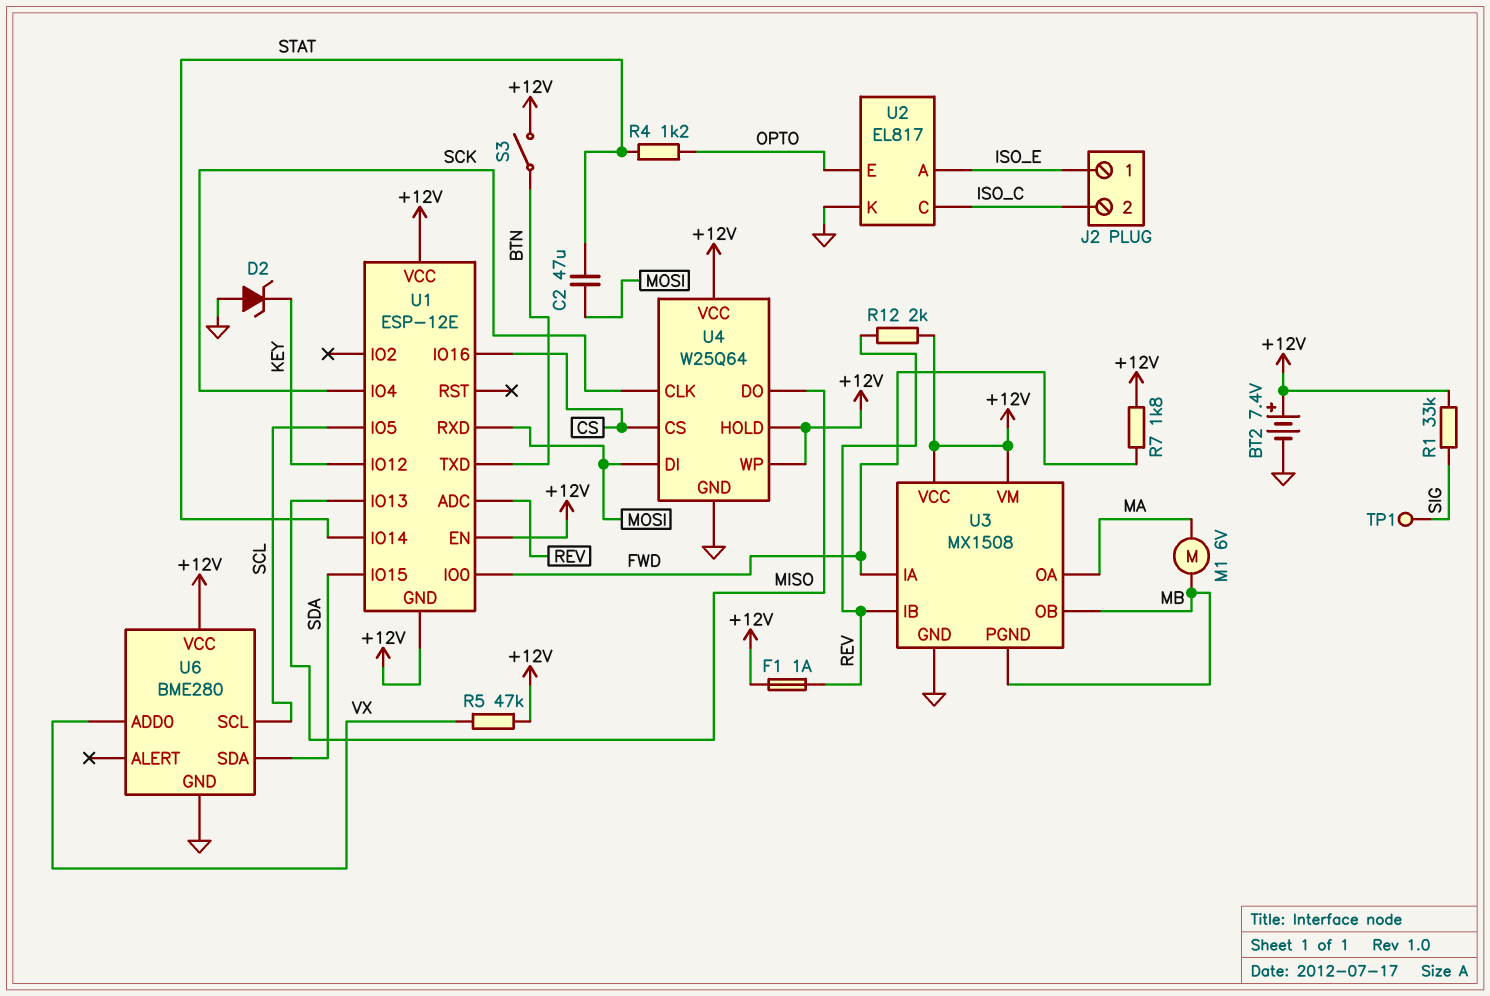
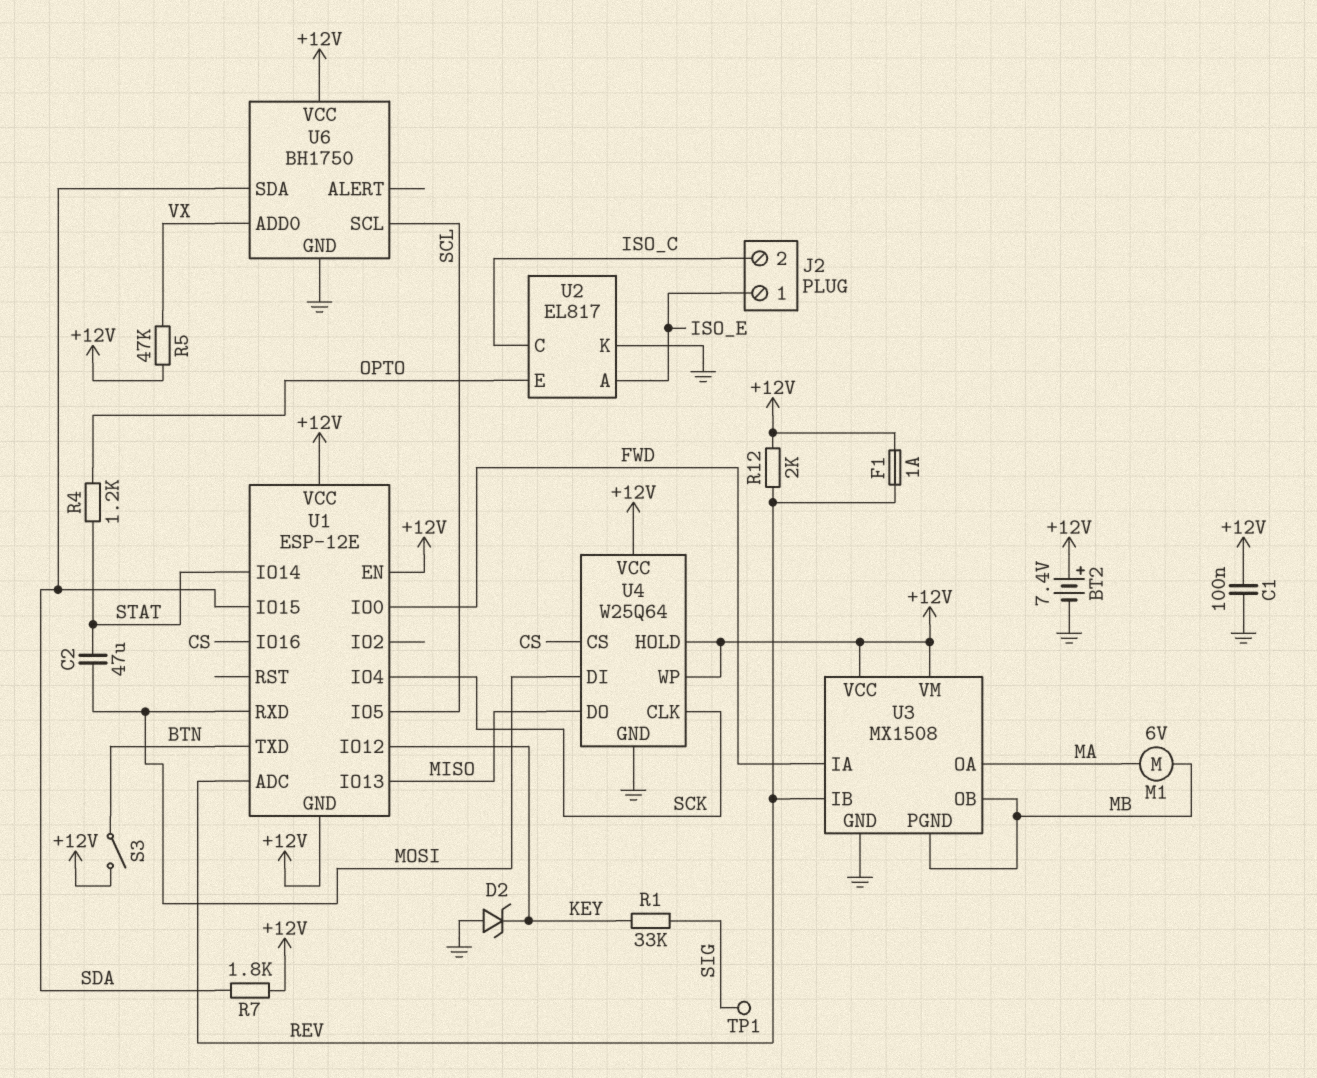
C1: none -> 100nF (+12V, GND)
R1: 33k (+12V, SIG) -> 33k (KEY, SIG)
R7: 1.8k (+12V, FWD) -> 1.8k (+12V, SDA)
U6: BME280 -> BH1750

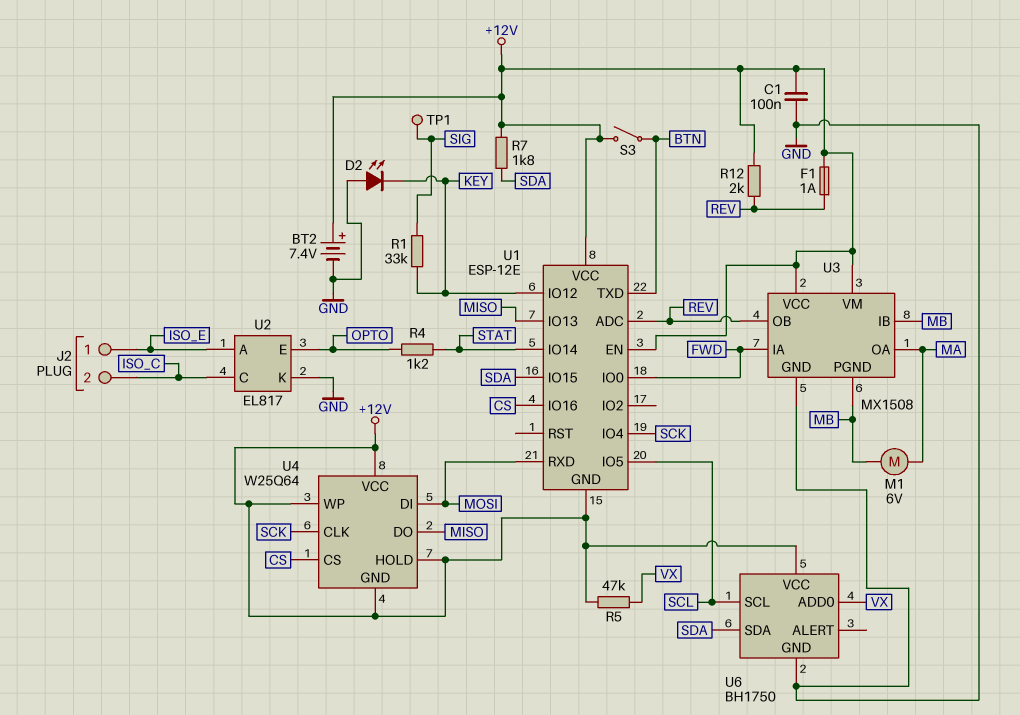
C2: 47uF (MOSI, STAT) -> none
D2: zener (A GND, K KEY) -> LED (A GND, K KEY)
U3 pin IB: REV -> MB
U3 pin OB: MB -> REV
U4 pin GND: GND -> +12V

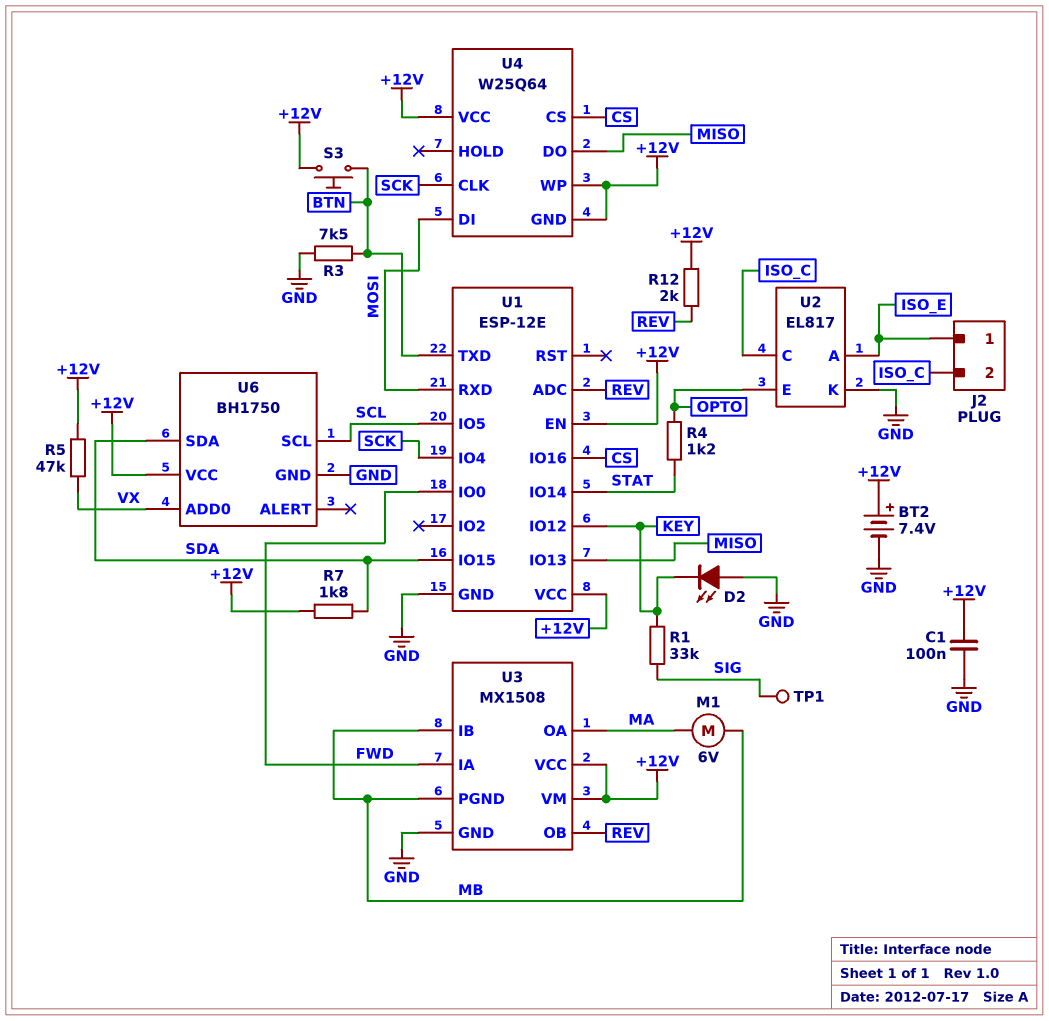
F1: 1A (+12V, REV) -> none
R3: none -> 7.5k (BTN, GND)
S3: switch (+12V, BTN) -> button (+12V, BTN)
U1 pin GND: +12V -> GND
U4 pin HOLD: +12V -> none

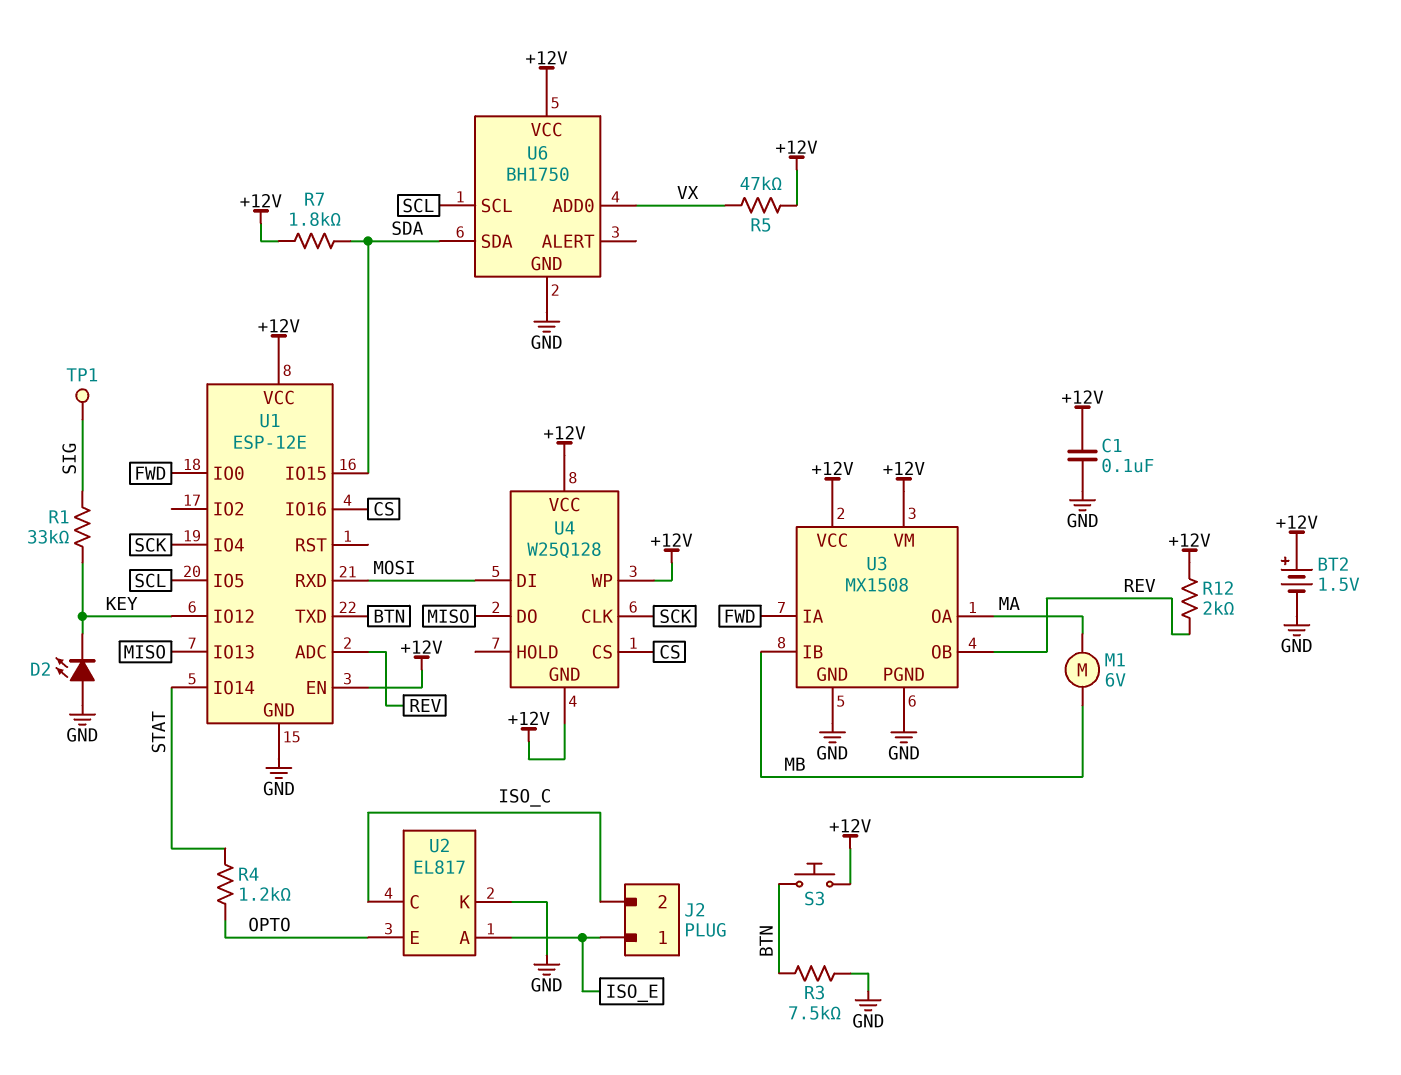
BT2: 7.4V (plus +12V, minus GND) -> 1.5V (plus +12V, minus GND)
U3 pin PGND: MB -> GND
U4: W25Q64 -> W25Q128

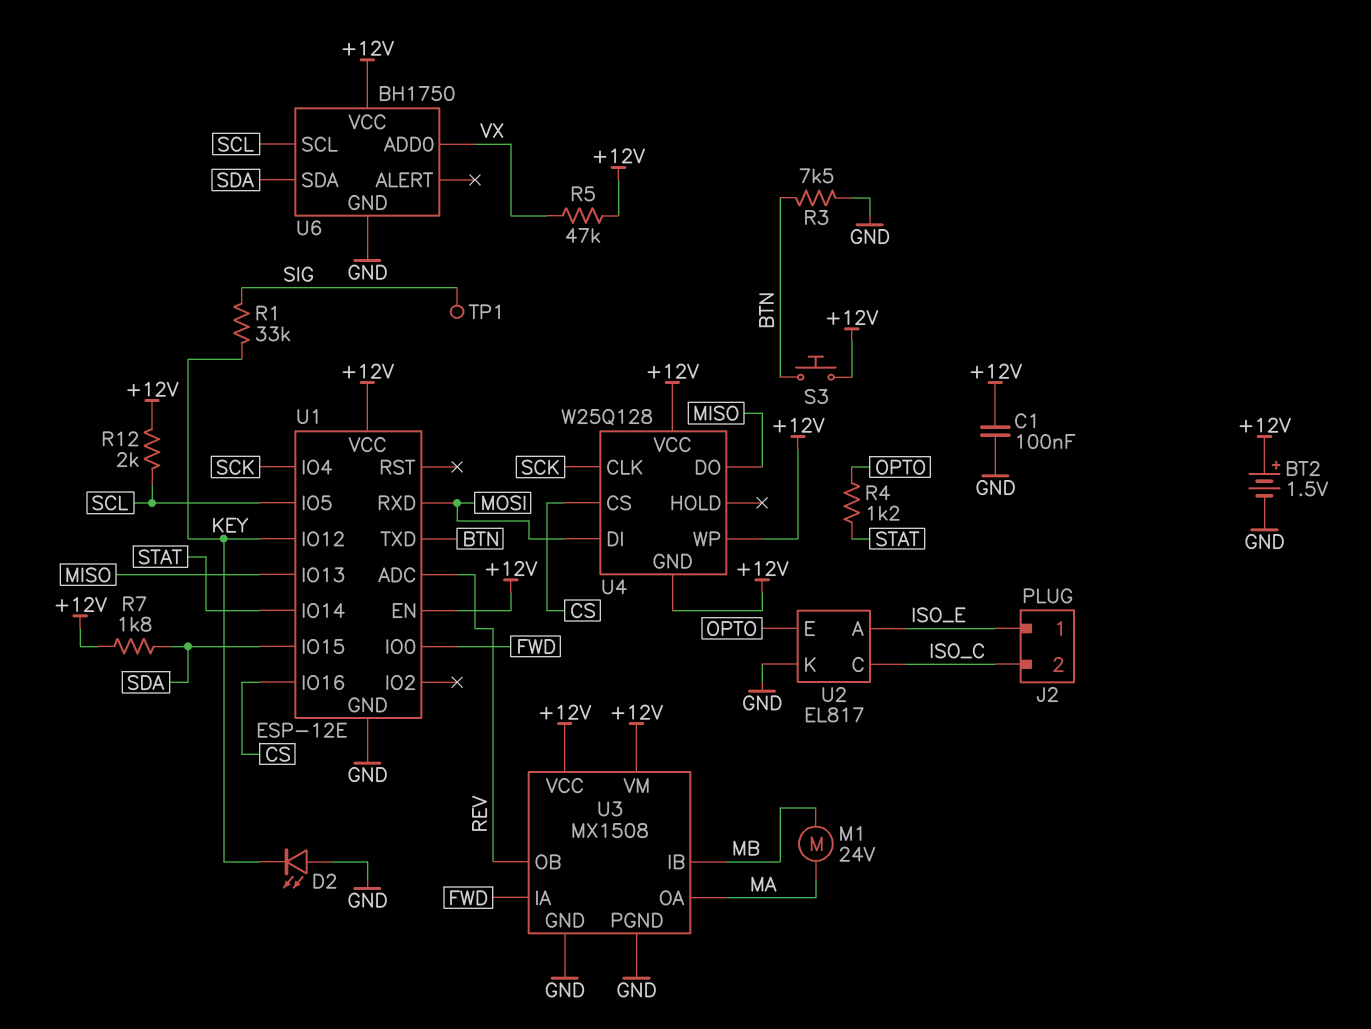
M1: motor 6V (MA, MB) -> motor 24V (MA, MB)
R12: 2k (+12V, REV) -> 2k (+12V, SCL)

